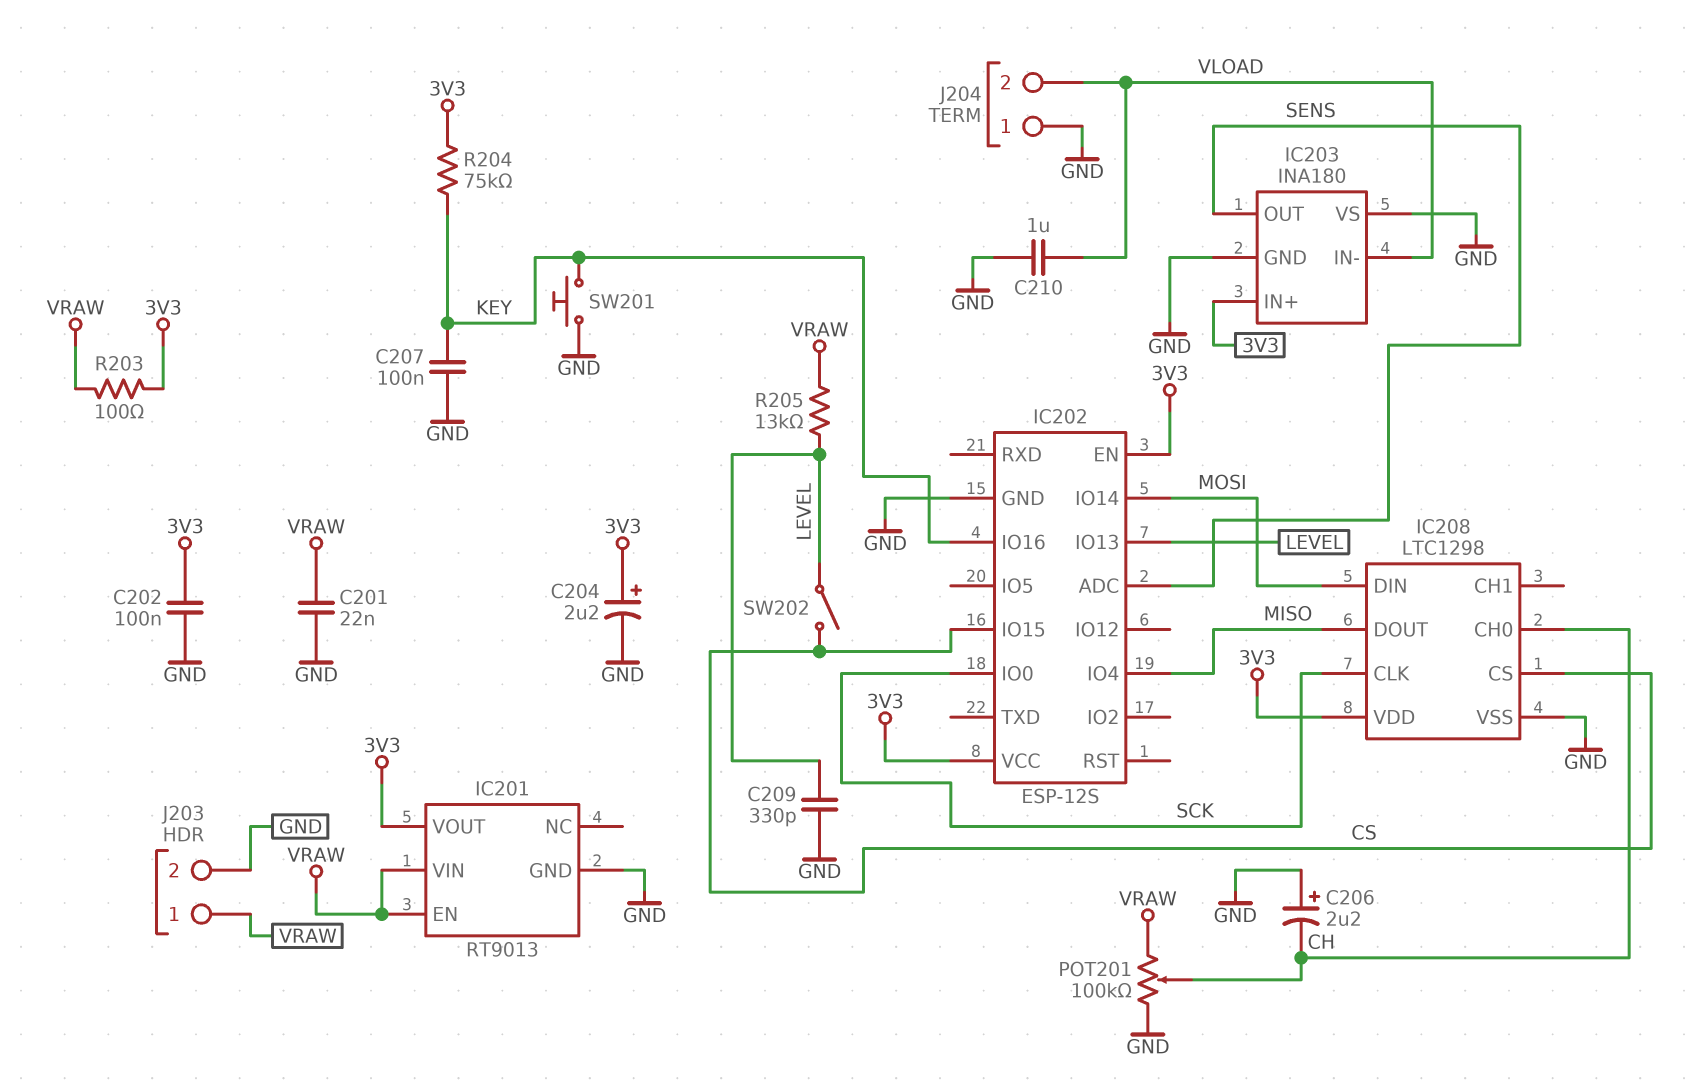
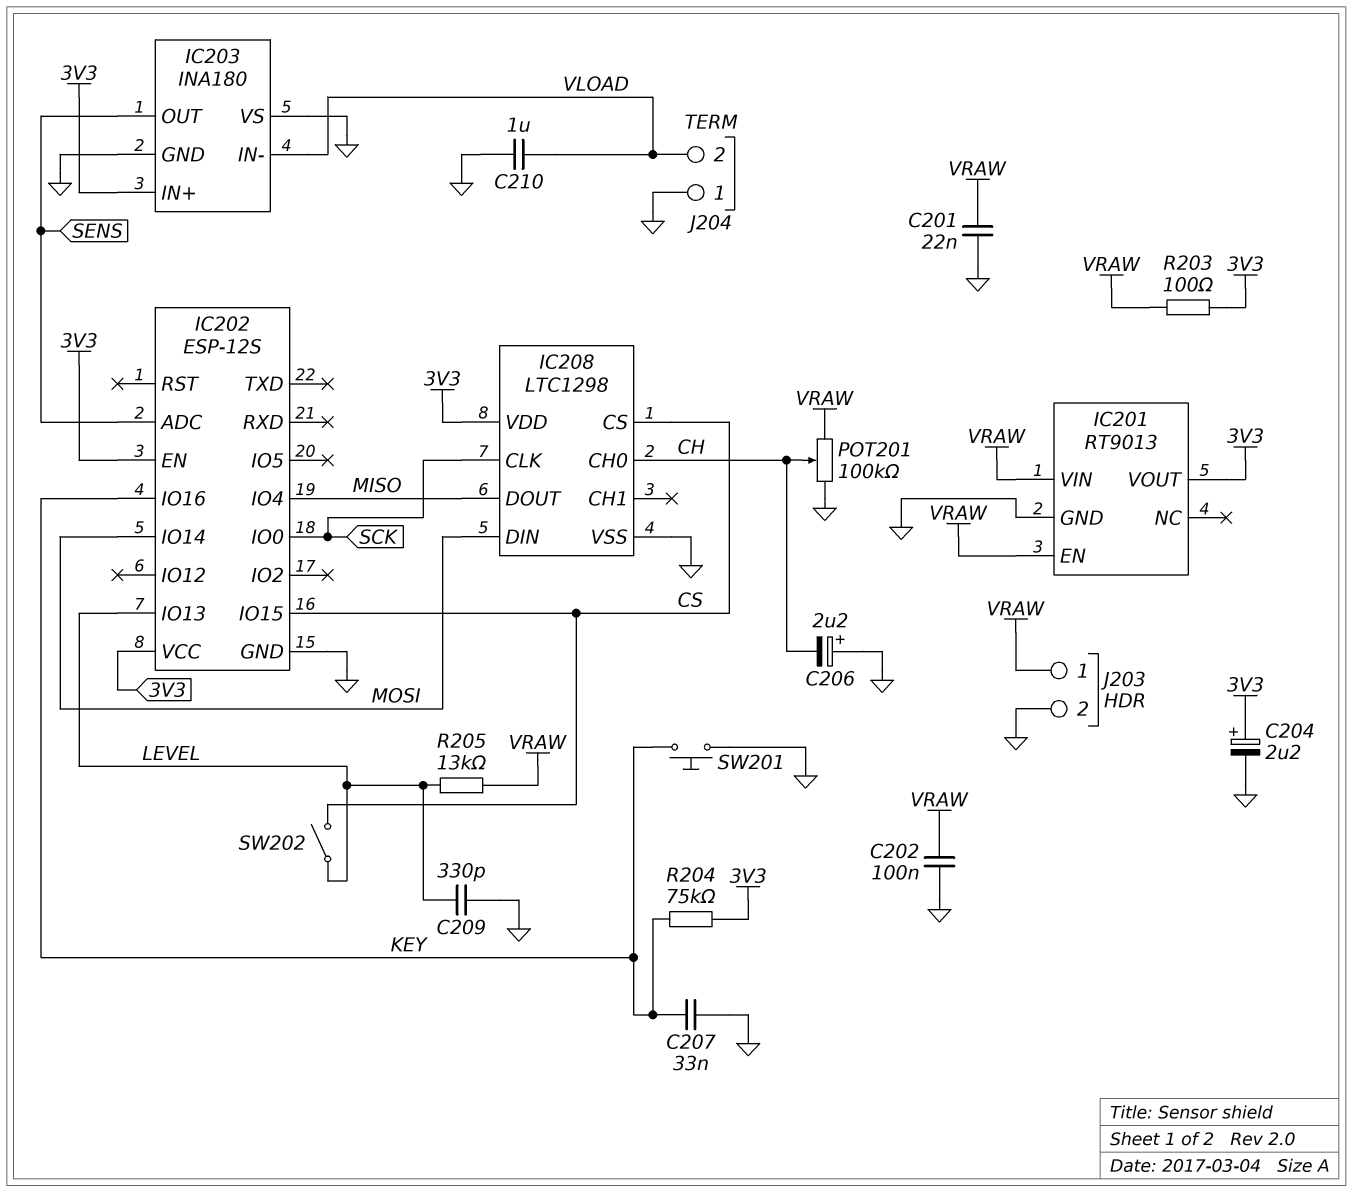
C202: 100nF (3V3, GND) -> 100nF (GND, VRAW)
C207: 100nF (GND, KEY) -> 33nF (GND, KEY)

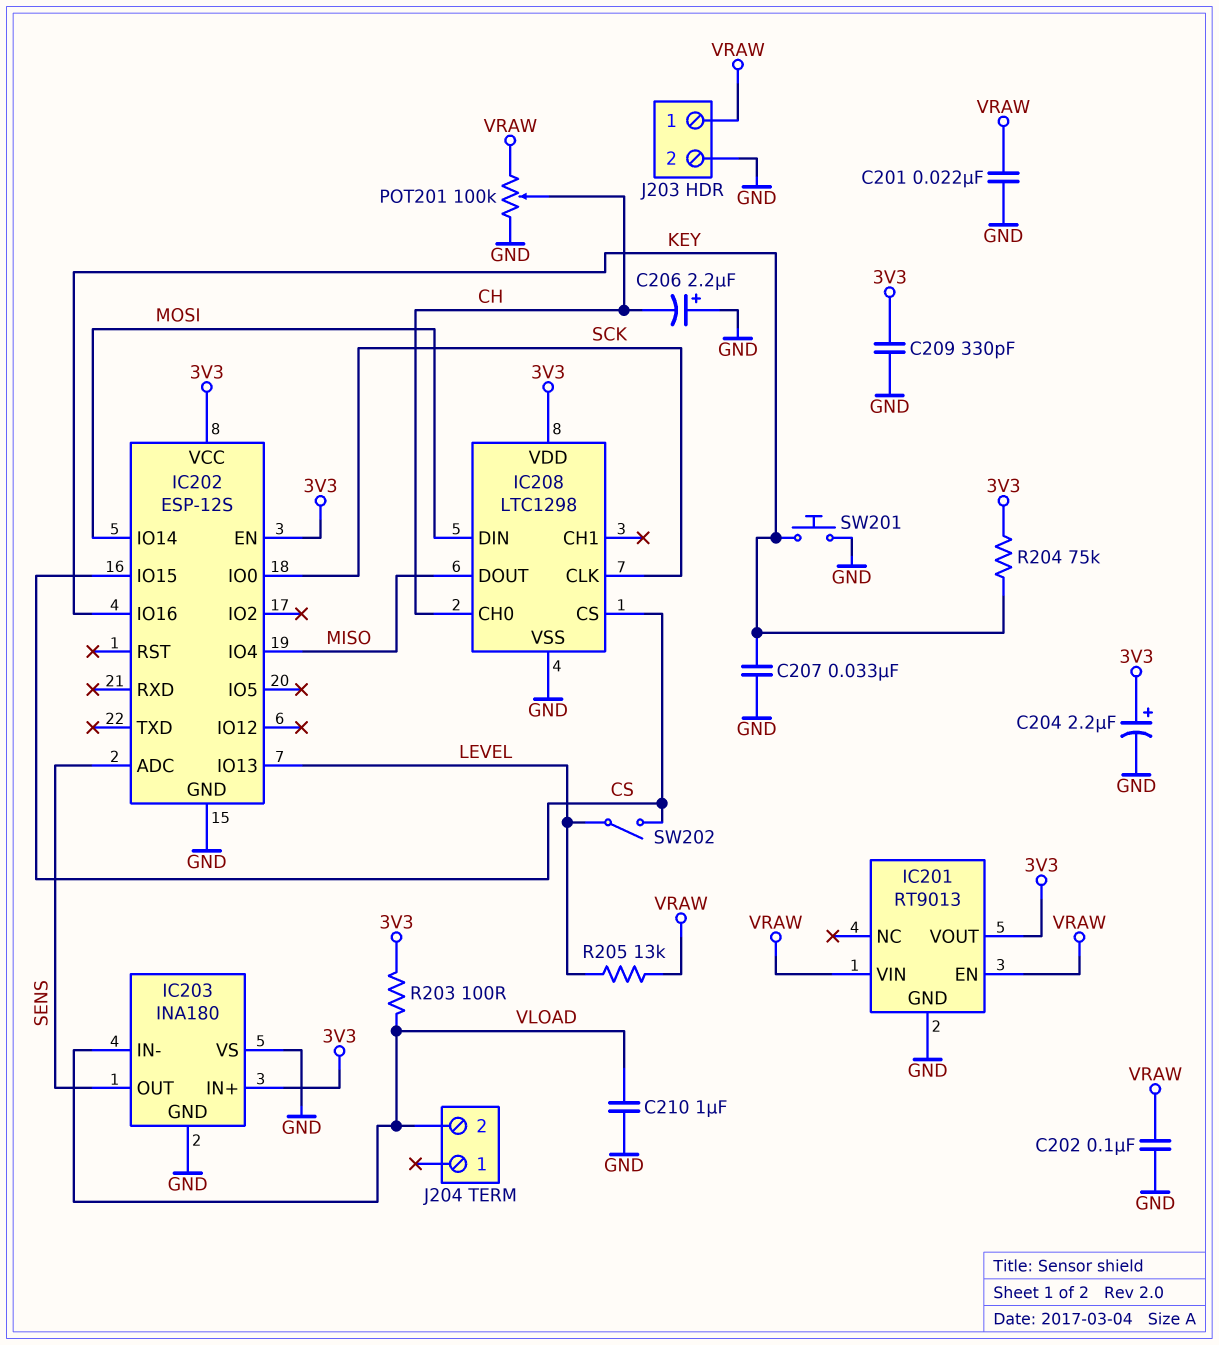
C209: 330pF (GND, LEVEL) -> 330pF (3V3, GND)
J204 pin 1: GND -> none
R203: 100 (3V3, VRAW) -> 100 (3V3, VLOAD)

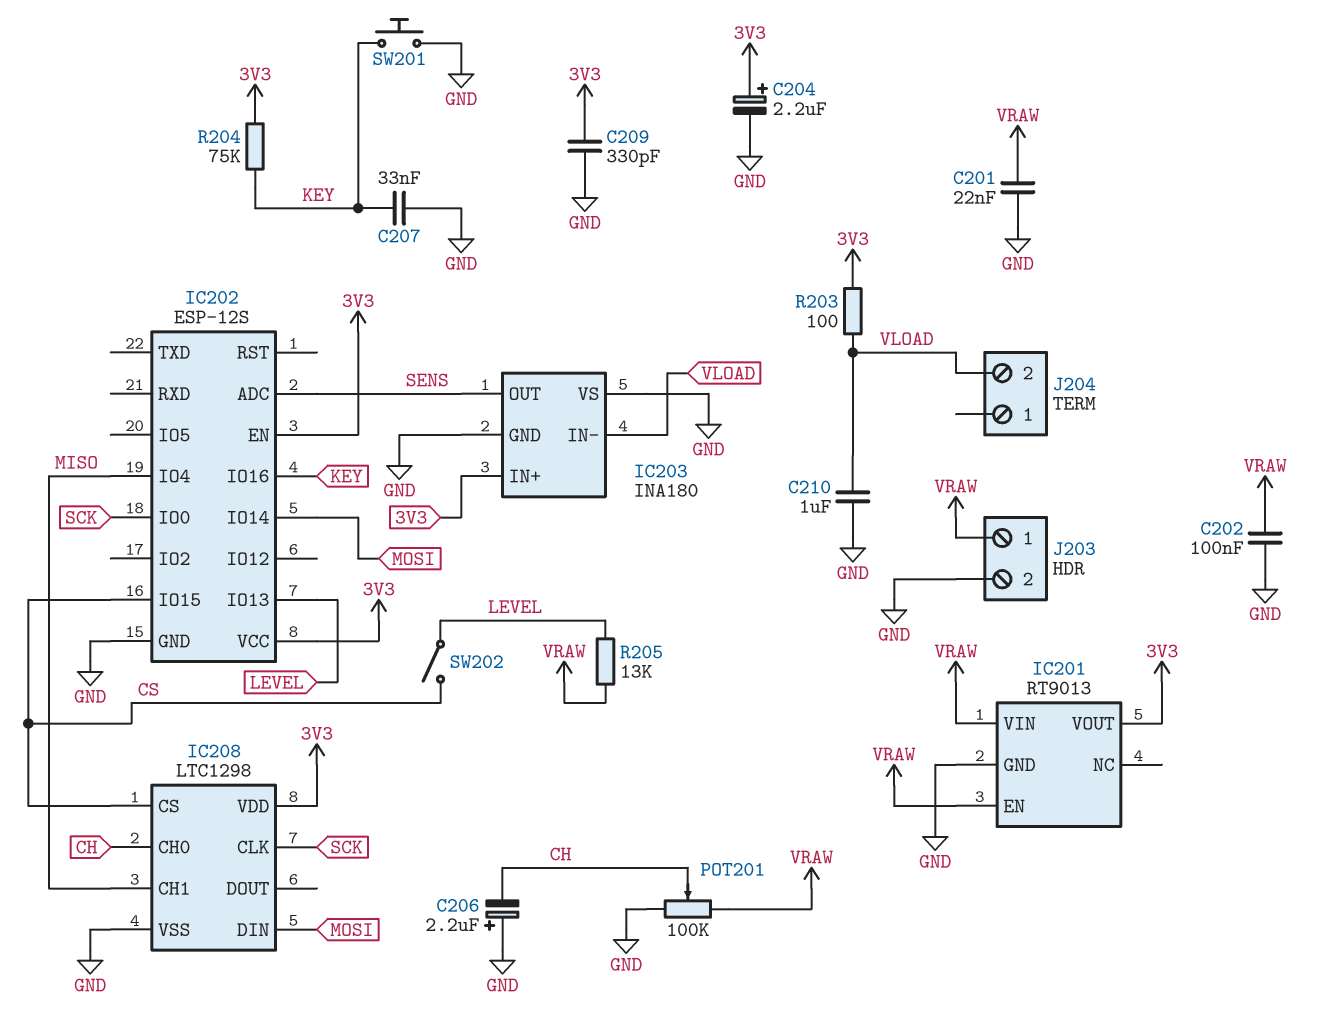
IC208 pin CH1: none -> MISO
IC208 pin DOUT: MISO -> none

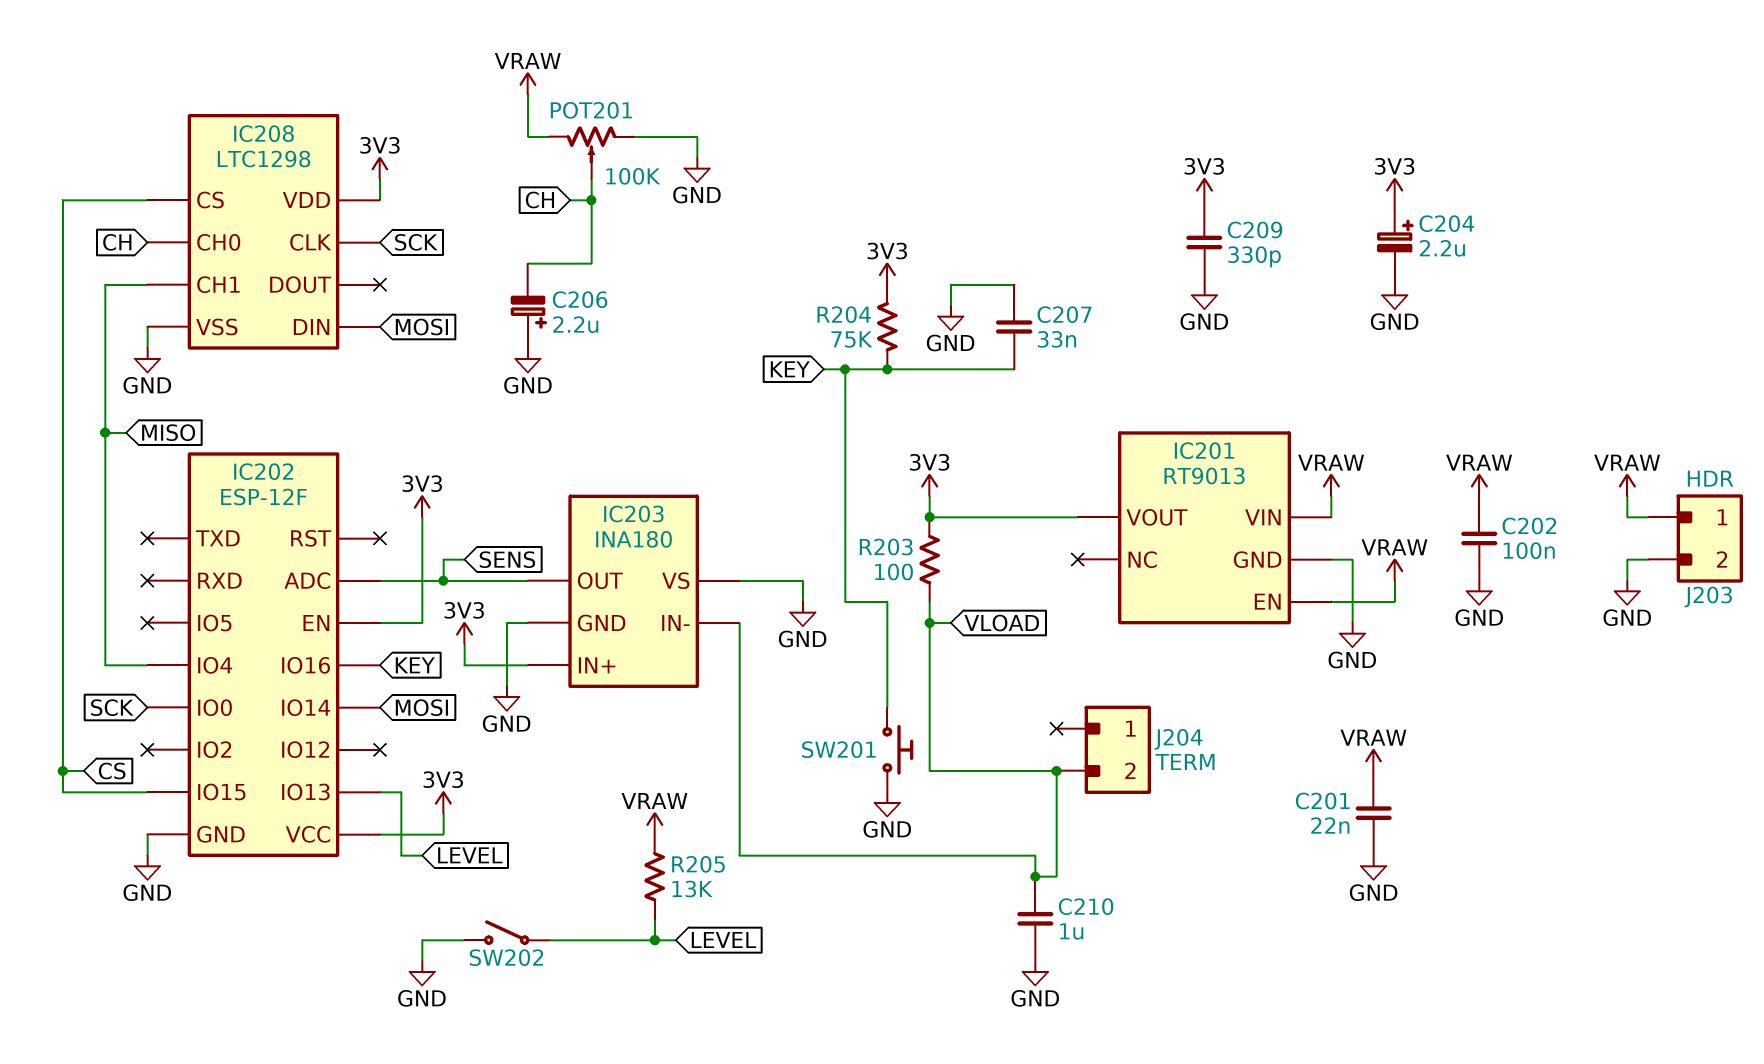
IC202: ESP-12S -> ESP-12F
SW202: switch (CS, LEVEL) -> switch (GND, LEVEL)

